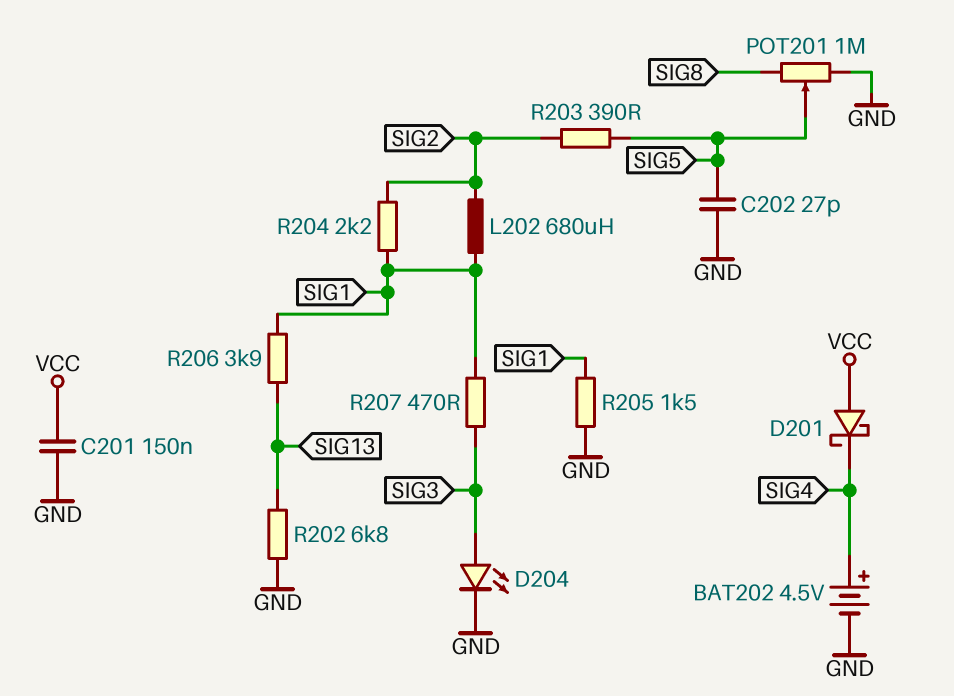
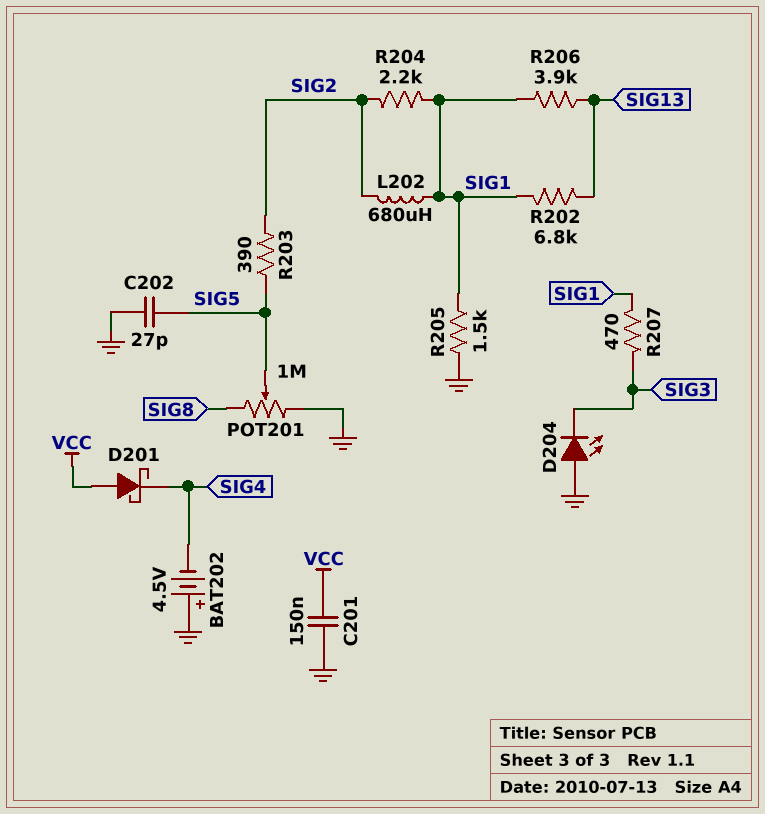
BAT202: 4.5V (plus SIG4, minus GND) -> 4.5V (plus GND, minus SIG4)
D204: LED (A SIG3, K GND) -> LED (A GND, K SIG3)
R202: 6.8k (GND, SIG13) -> 6.8k (SIG1, SIG13)

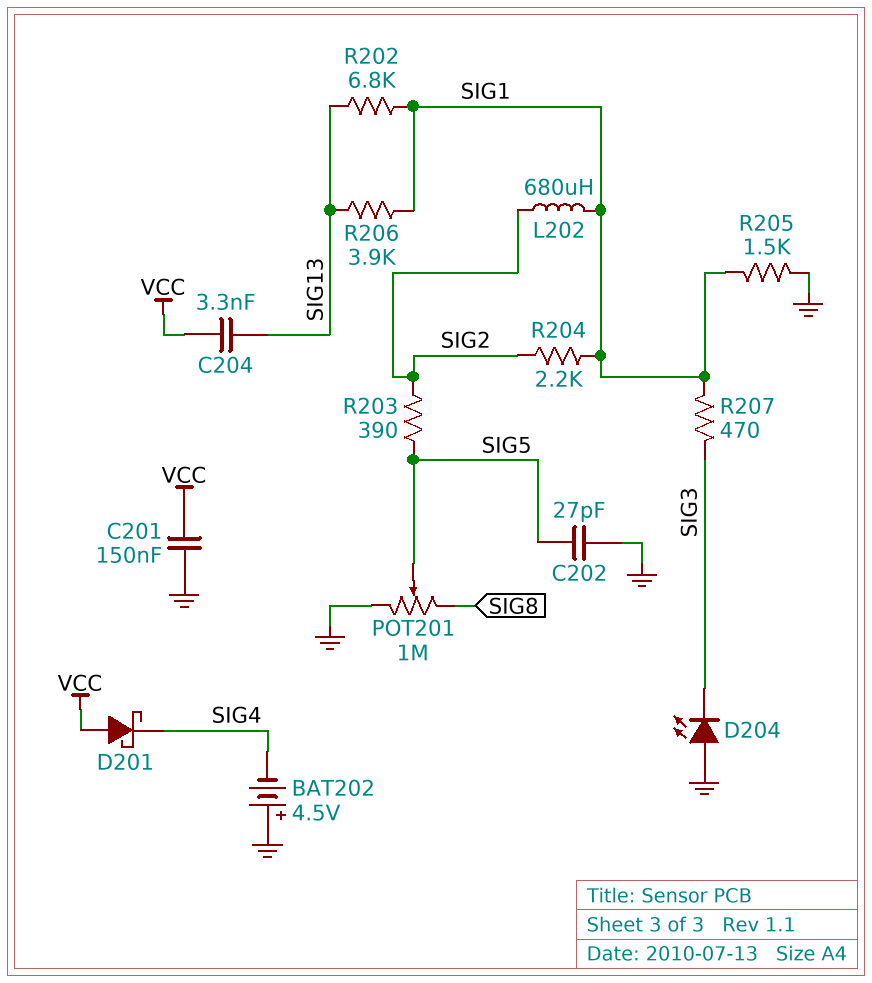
C204: none -> 3.3nF (SIG13, VCC)

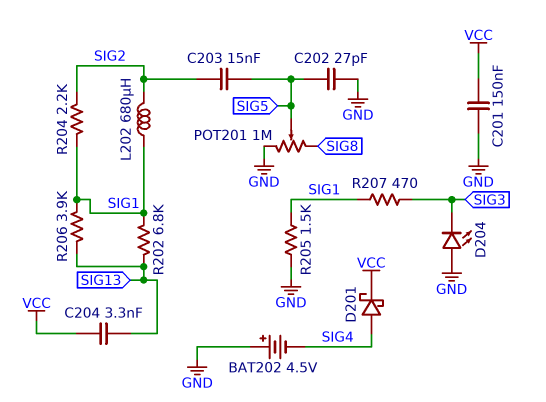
C203: none -> 15nF (SIG2, SIG5)
D201: schottky (A VCC, K SIG4) -> schottky (A SIG4, K VCC)
R203: 390 (SIG2, SIG5) -> none

